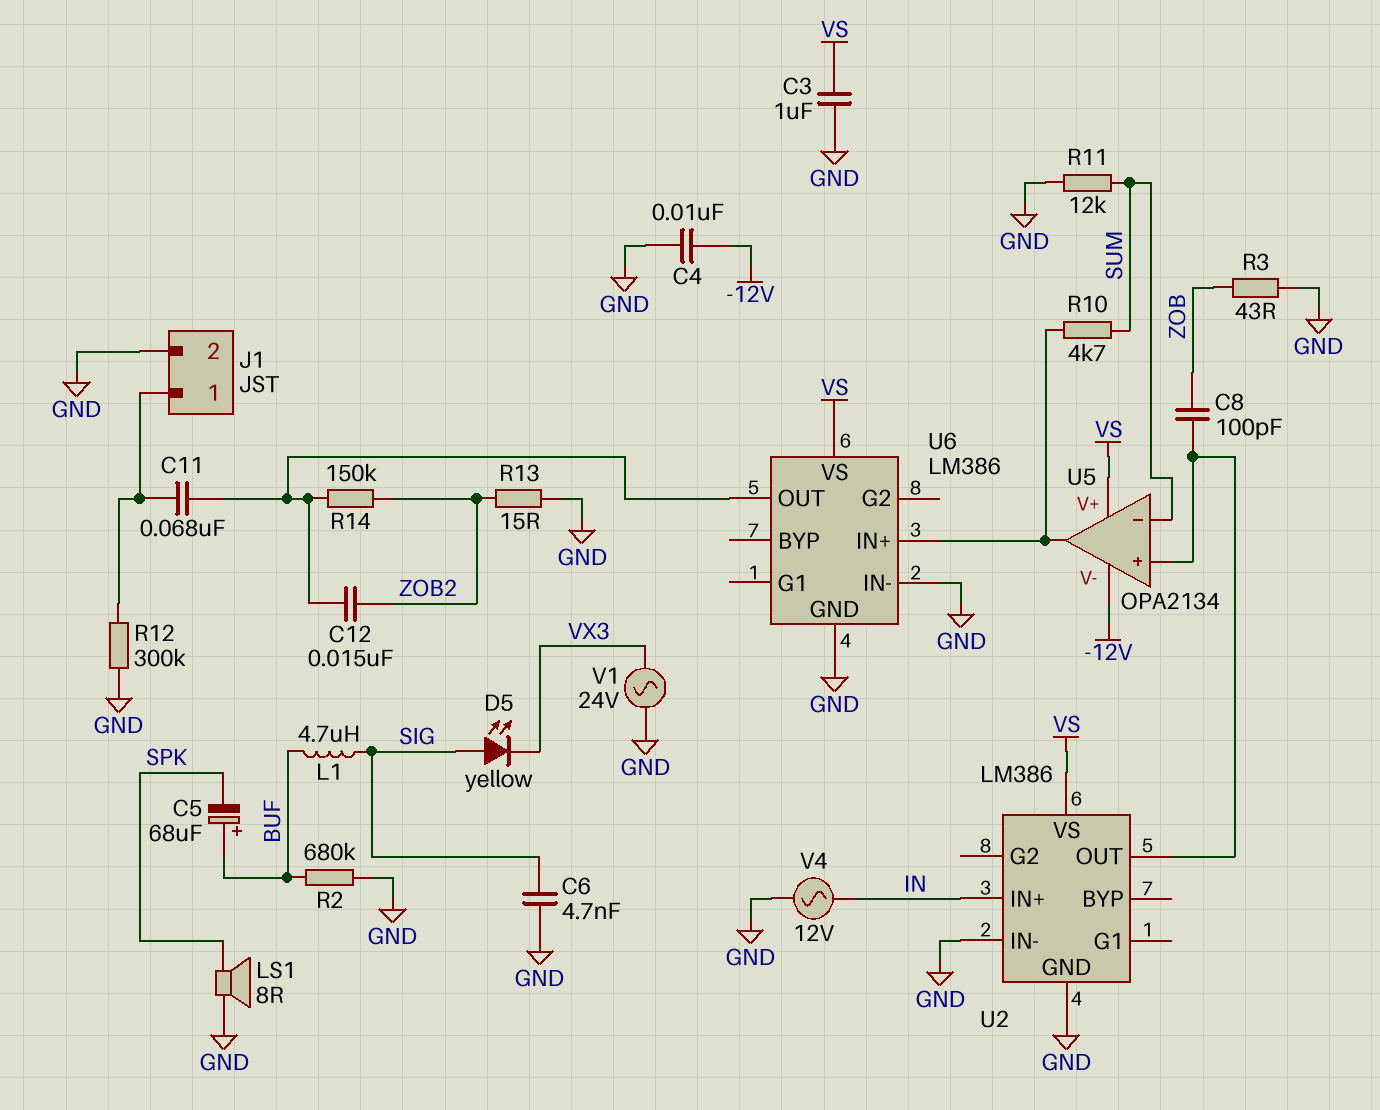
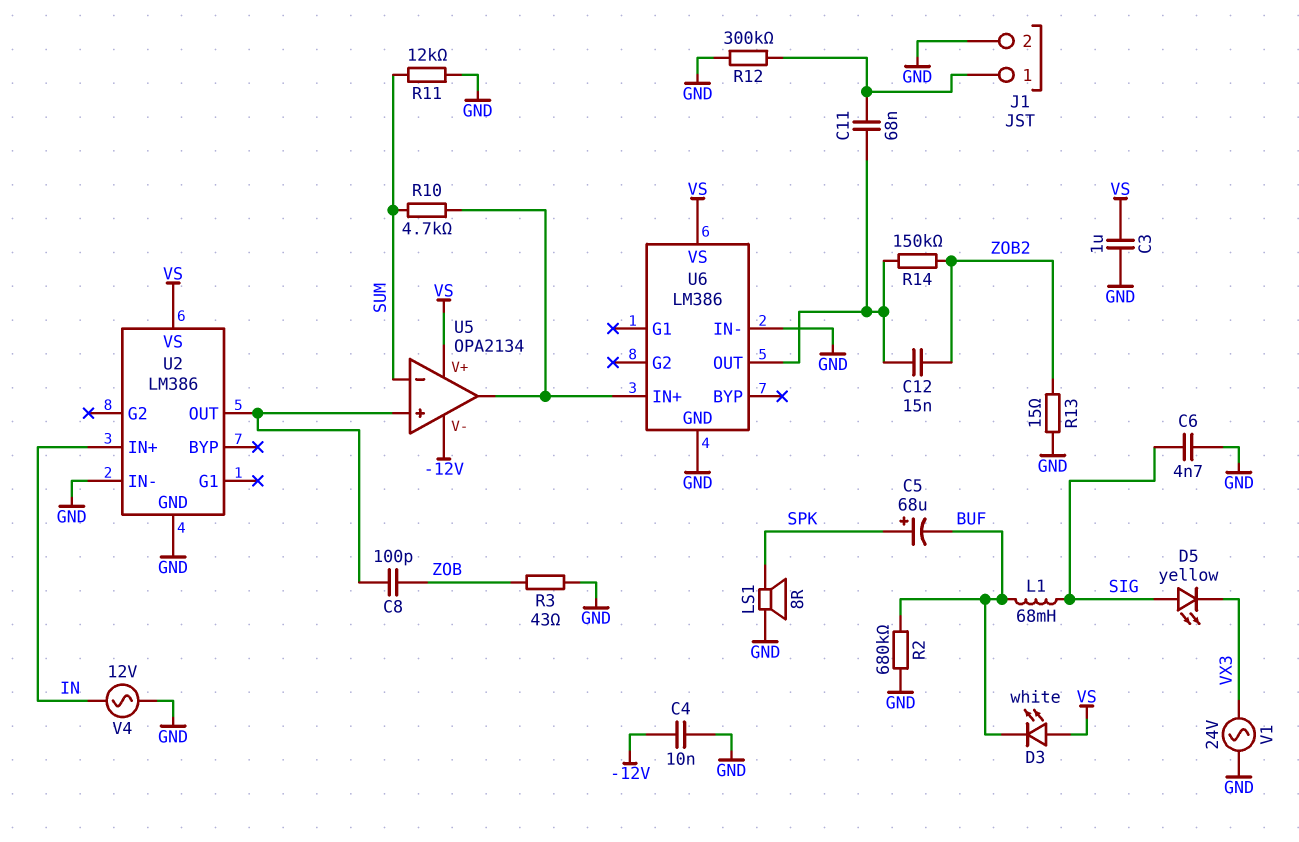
C5: 68uF (plus BUF, minus SPK) -> 68uF (plus SPK, minus BUF)
D3: none -> LED white (A VS, K BUF)
L1: 4.7uH (BUF, SIG) -> 68mH (BUF, SIG)

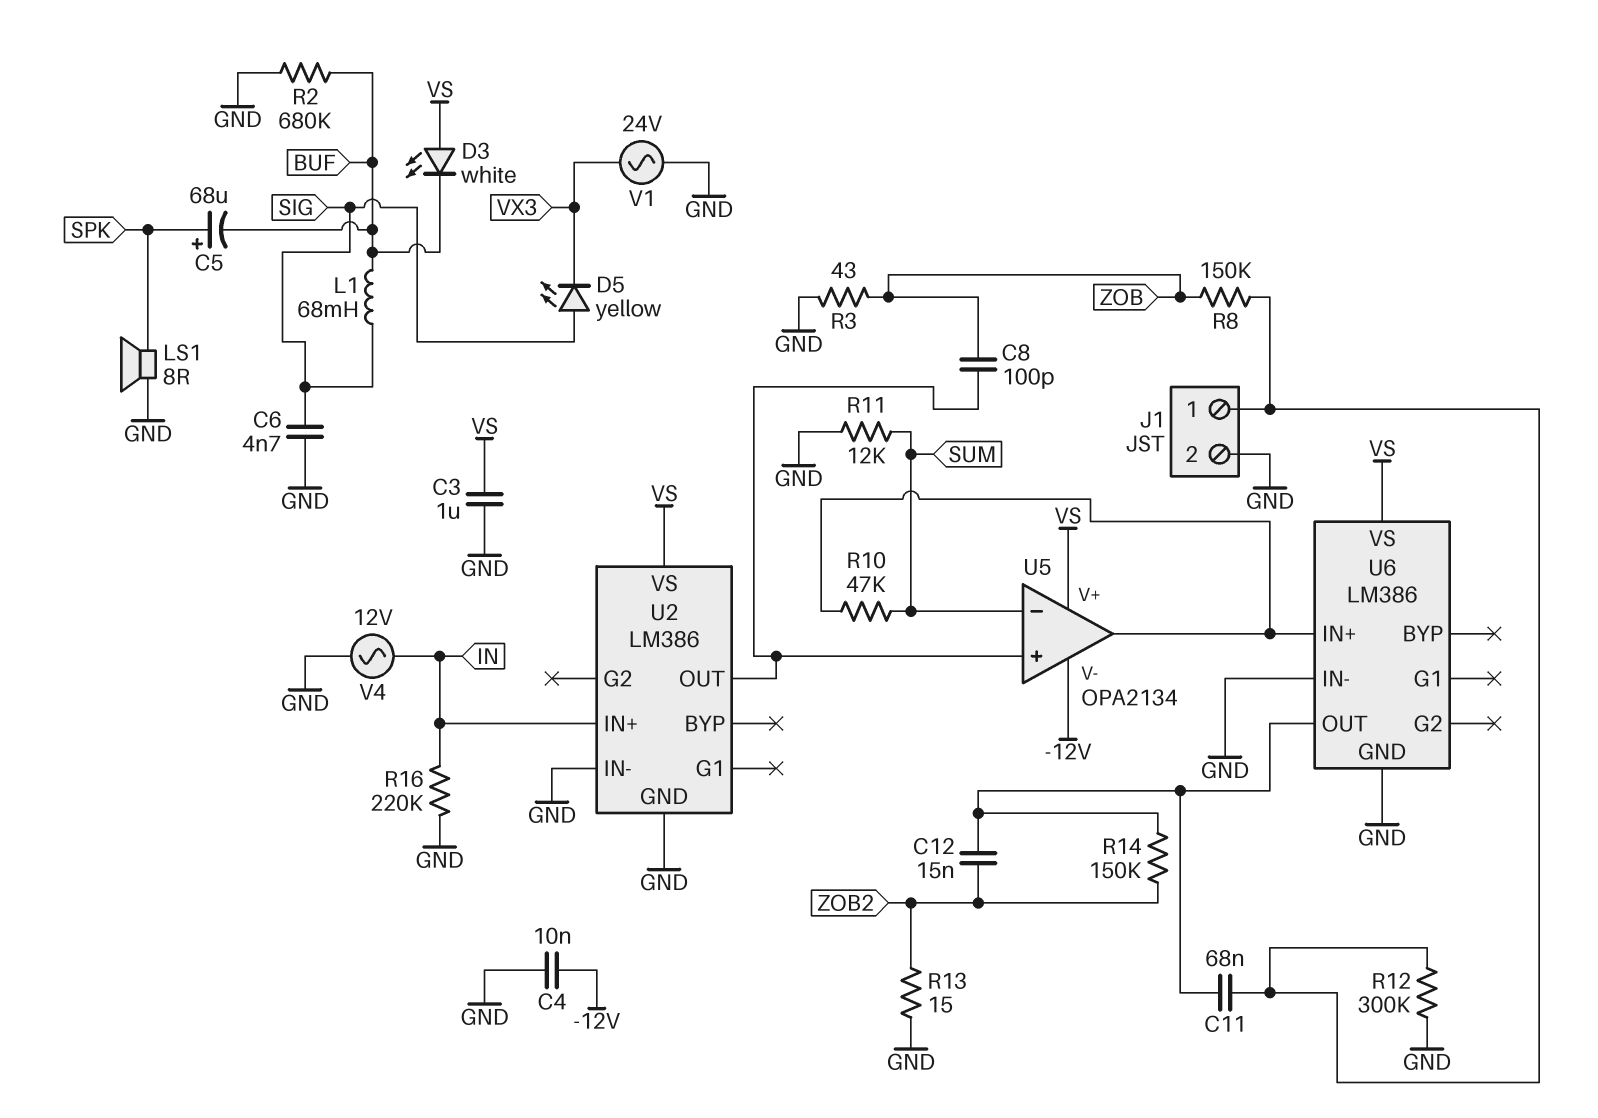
R8: none -> 150k (J1/1, ZOB)
R10: 4.7k (SUM, U5/out) -> 47k (SUM, U5/out)
R16: none -> 220k (GND, IN)

